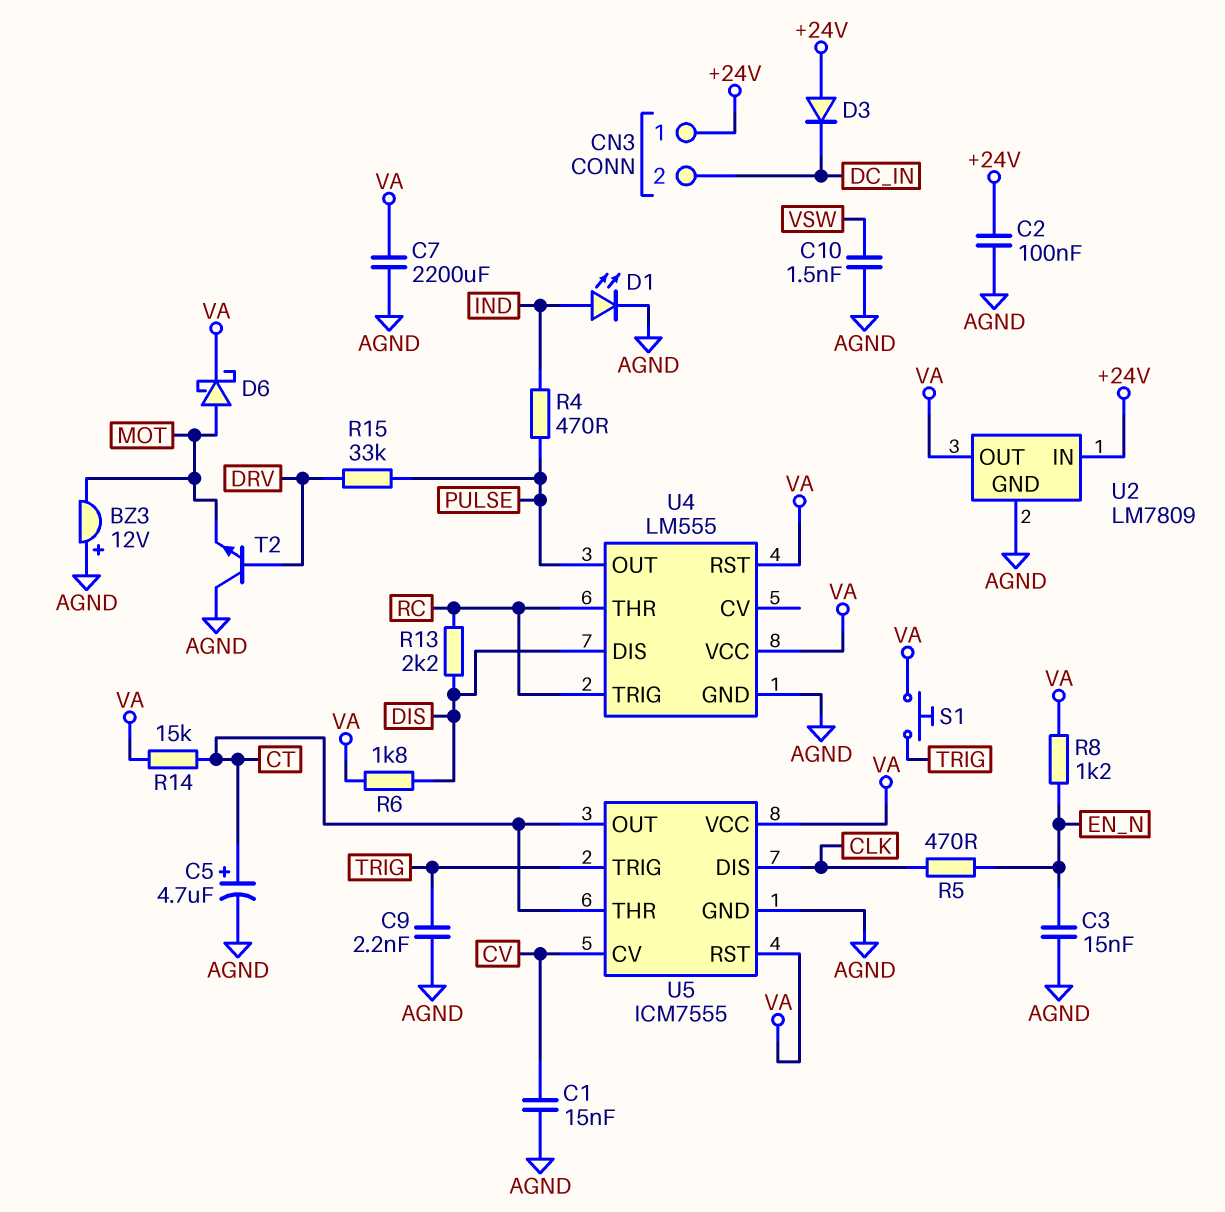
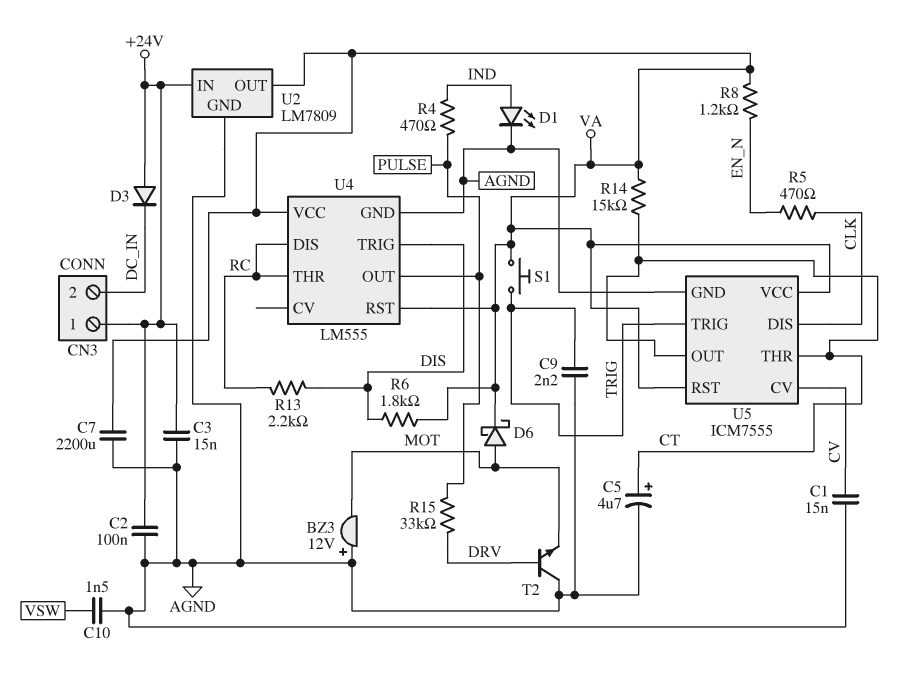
C3: 15nF (AGND, EN_N) -> 15nF (+24V, AGND)
U4 pin DIS: DIS -> RC
U4 pin TRIG: RC -> DIS

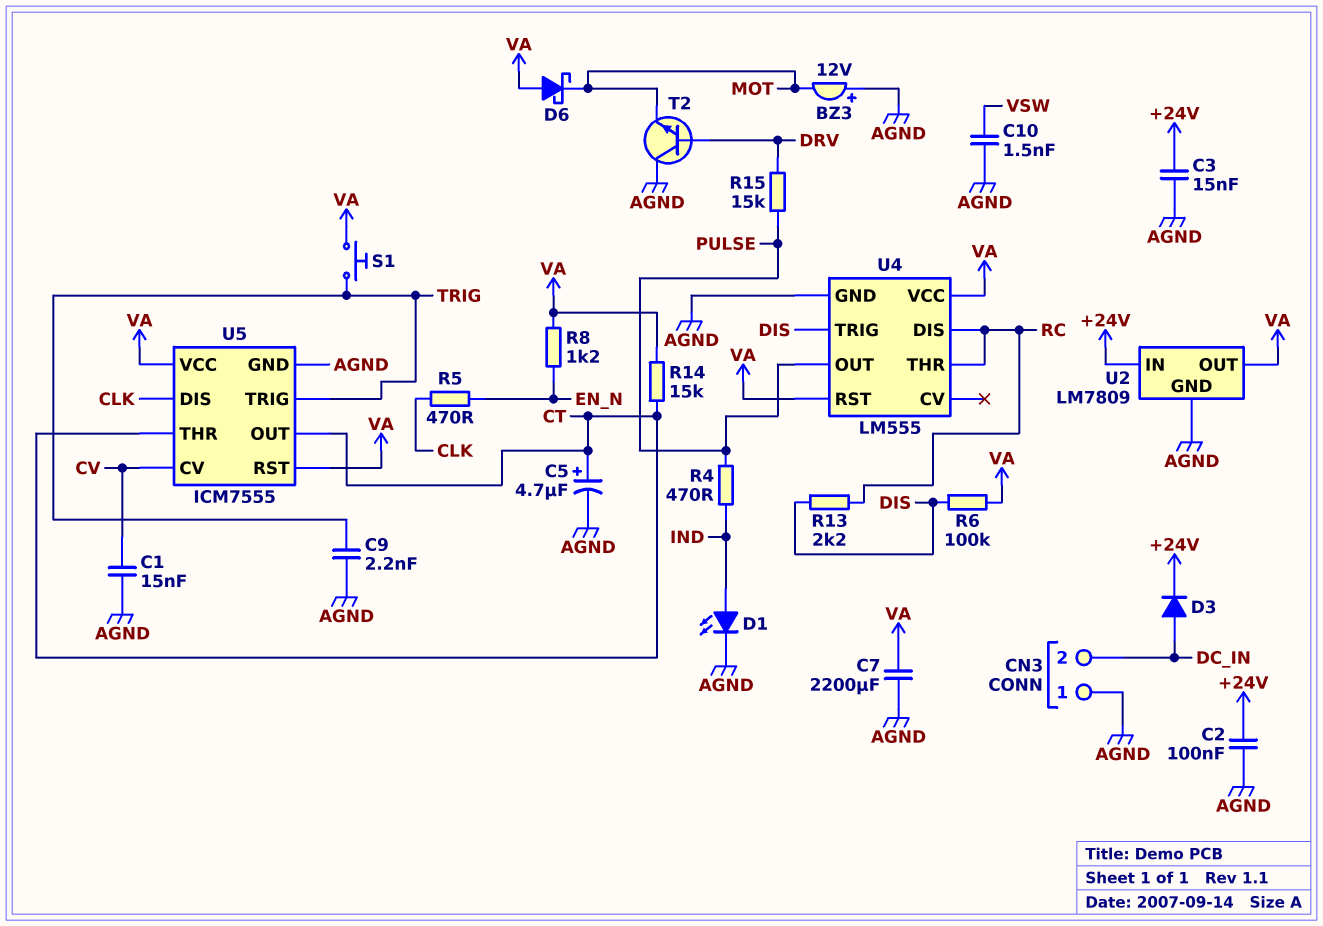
CN3 pin 1: +24V -> AGND
D3: diode (A +24V, K DC_IN) -> diode (A DC_IN, K +24V)
D6: schottky (A MOT, K VA) -> schottky (A VA, K MOT)
R6: 1.8k (DIS, VA) -> 100k (DIS, VA)
R15: 33k (DRV, PULSE) -> 15k (DRV, PULSE)

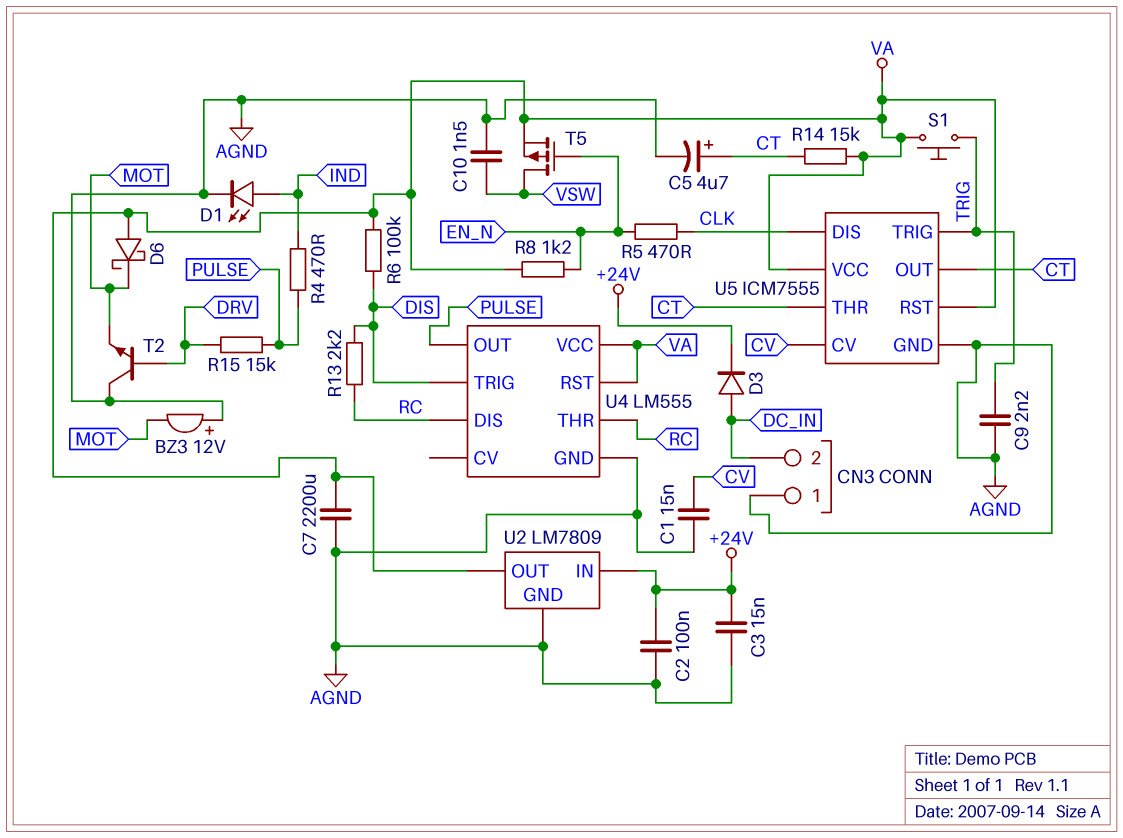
T5: none -> PMOS (G EN_N, D VSW, S VA)

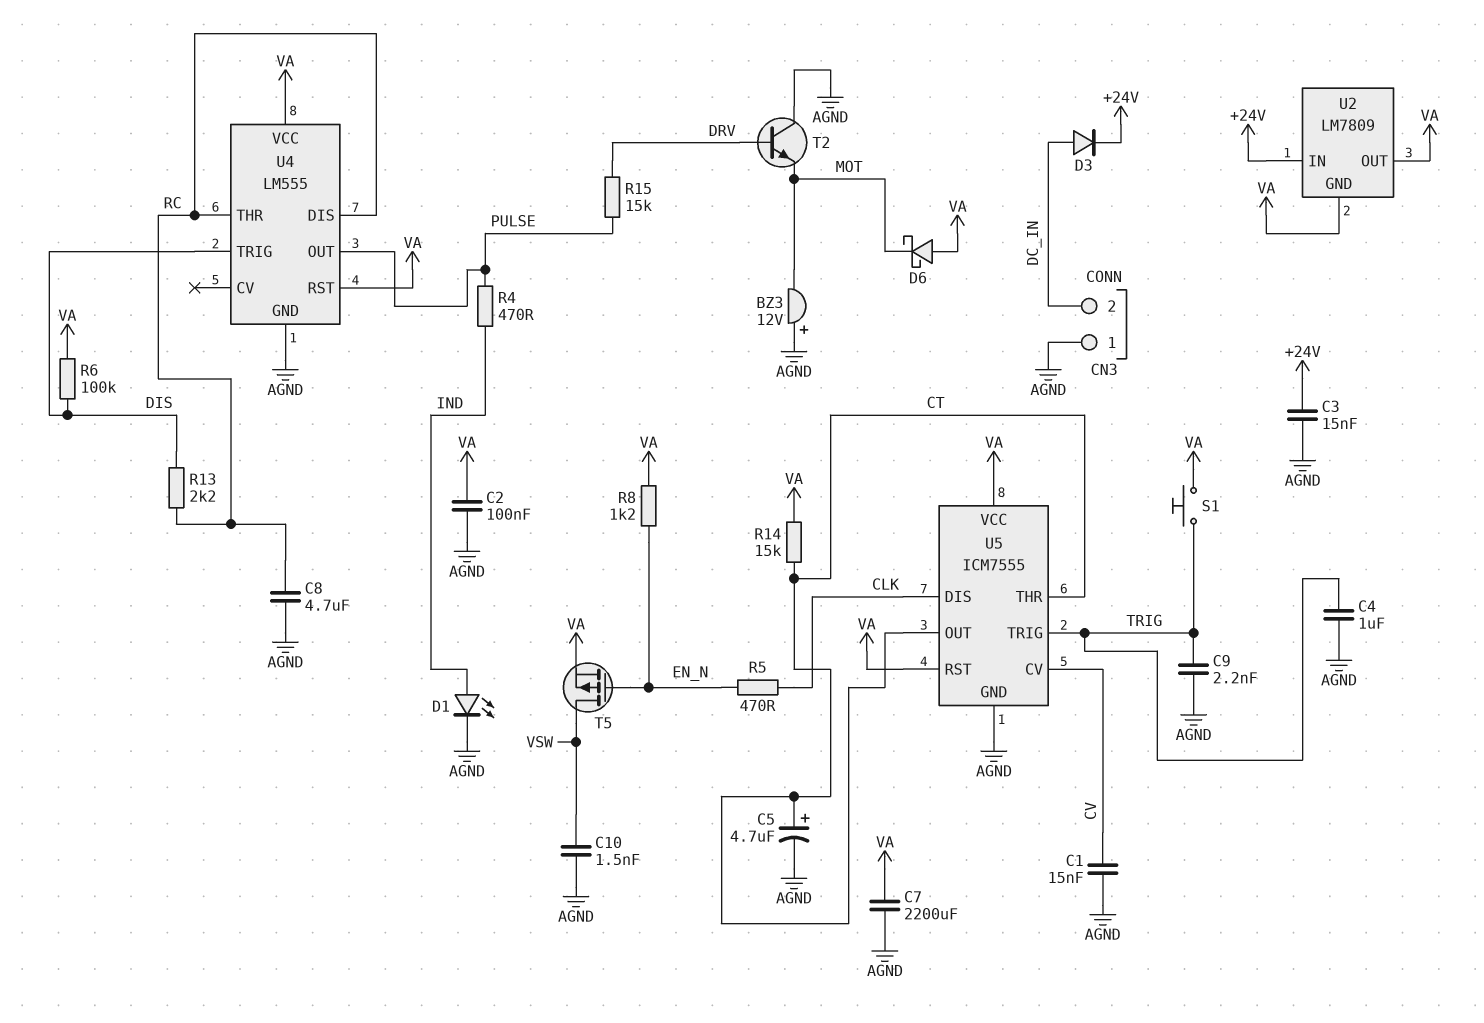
C2: 100nF (+24V, AGND) -> 100nF (AGND, VA)
C4: none -> 1uF (AGND, TRIG)
C8: none -> 4.7uF (AGND, RC)
U2 pin GND: AGND -> VA

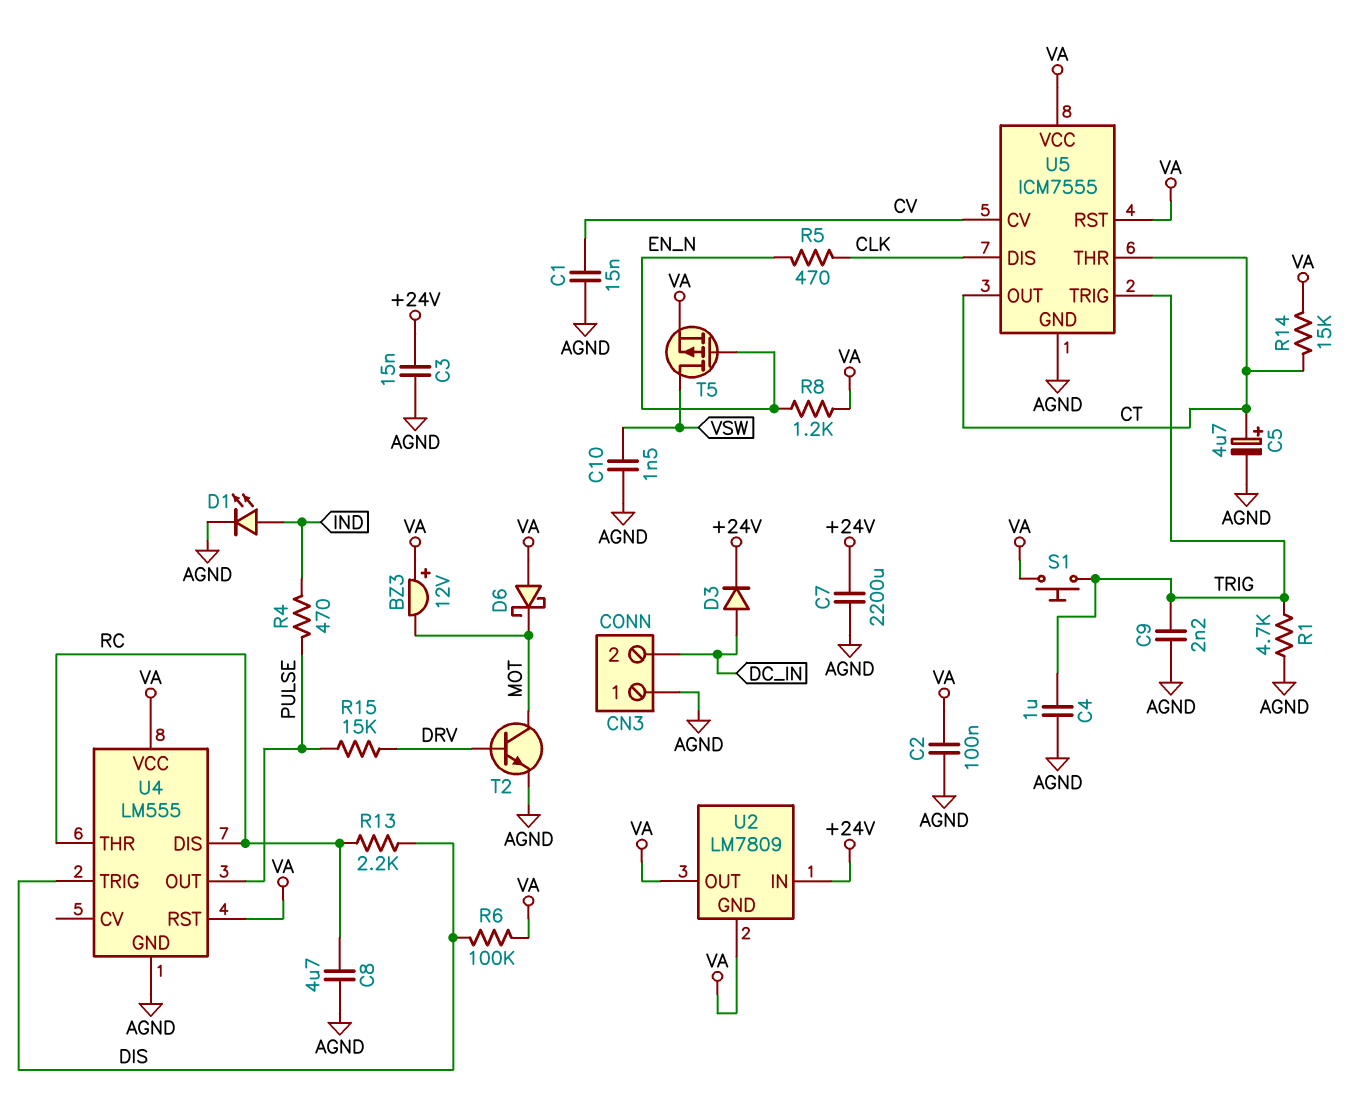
BZ3: buzzer 12V (plus AGND, minus MOT) -> buzzer 12V (plus VA, minus MOT)
C7: 2200uF (AGND, VA) -> 2200uF (+24V, AGND)
R1: none -> 4.7k (AGND, TRIG)
T2: NPN (B DRV, C AGND, E MOT) -> NPN (B DRV, C MOT, E AGND)

